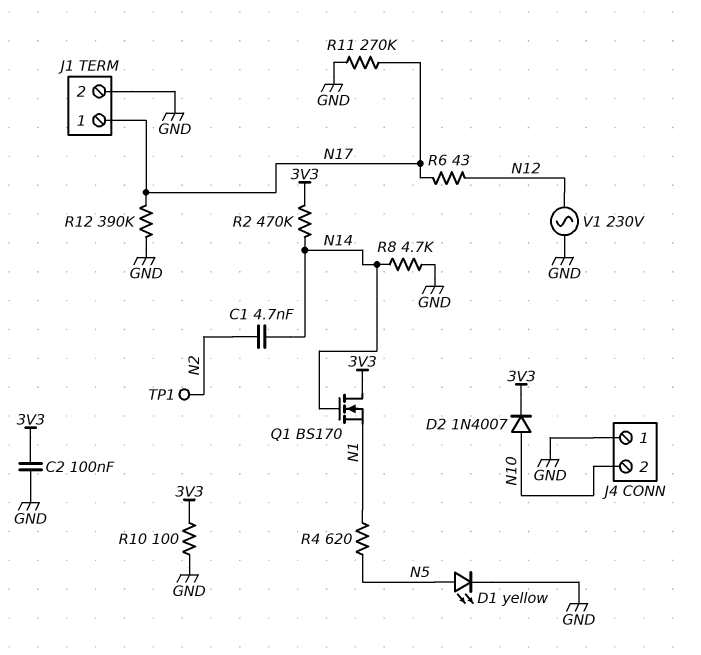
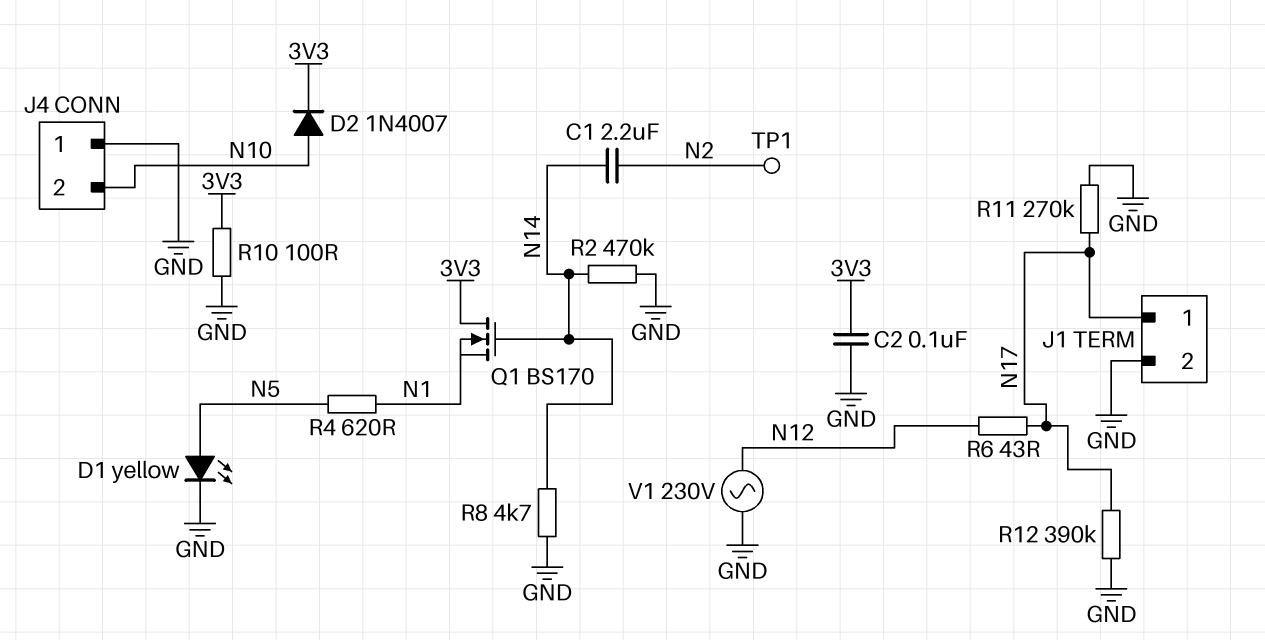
C1: 4.7nF (N2, N14) -> 2.2uF (N2, N14)
R2: 470k (3V3, N14) -> 470k (GND, N14)

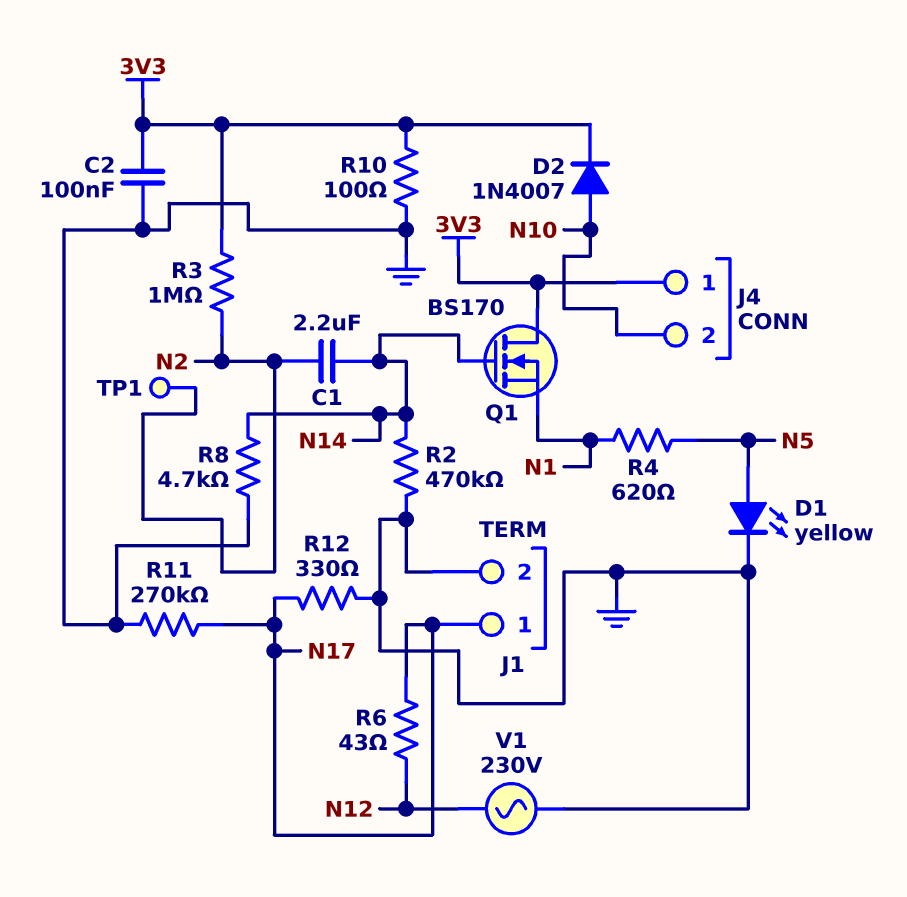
J4 pin 1: GND -> 3V3
R3: none -> 1M (3V3, N2)
R12: 390k (GND, N17) -> 330 (GND, N17)

